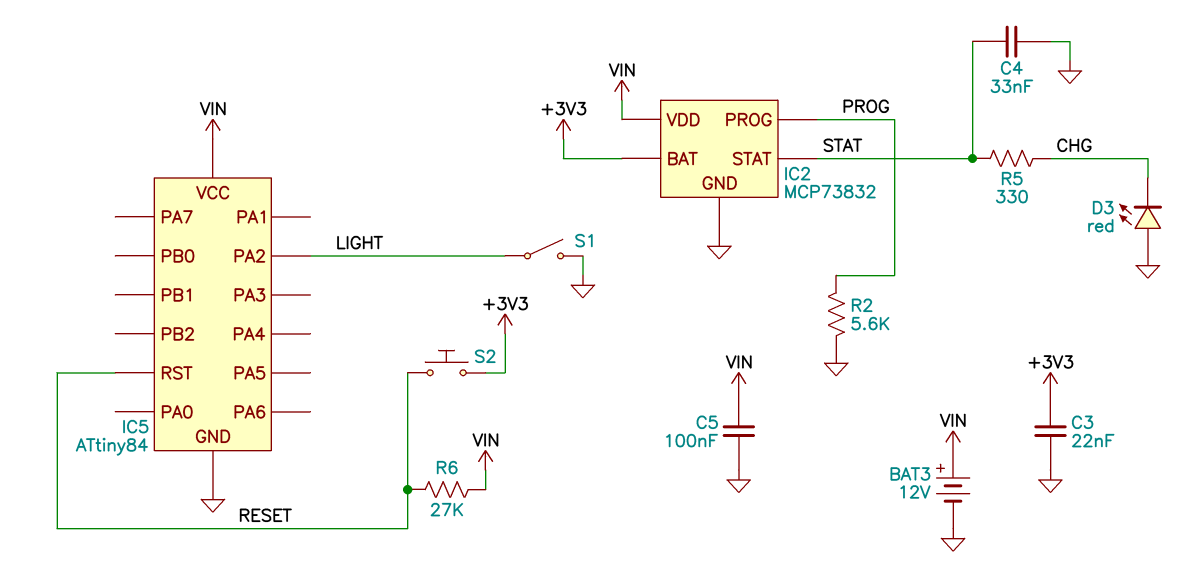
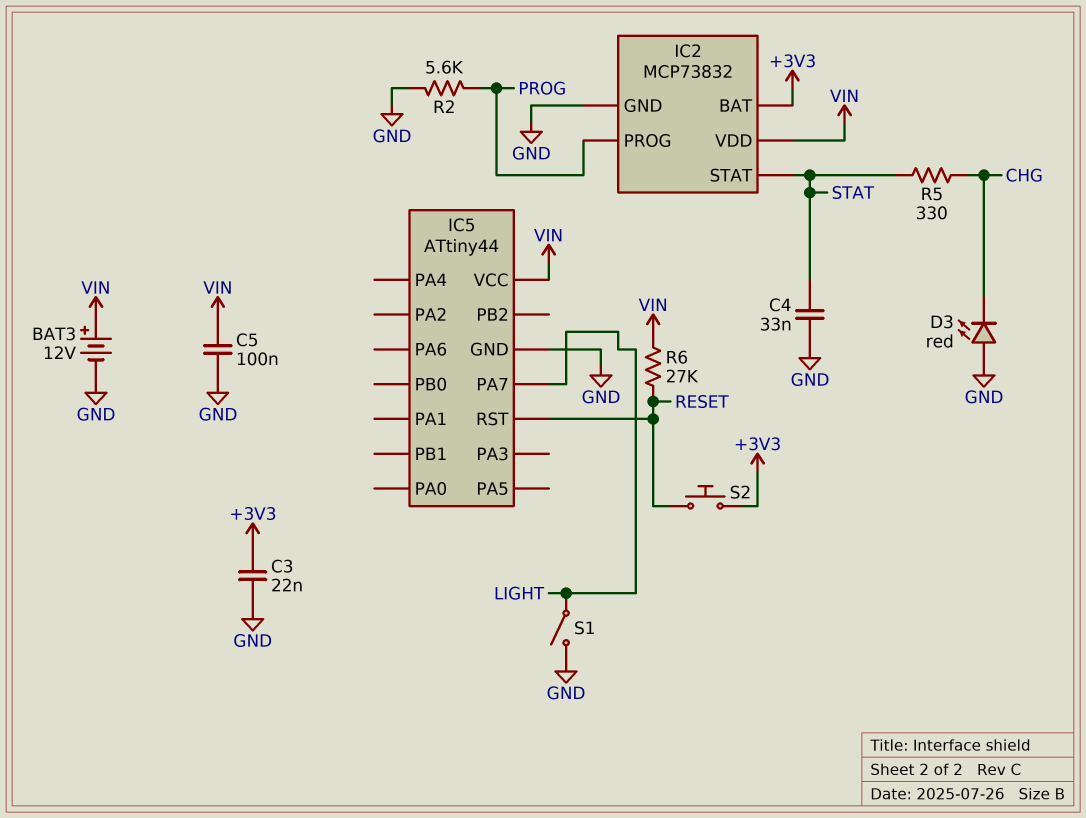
IC5: ATtiny84 -> ATtiny44
IC5 pin PA2: LIGHT -> none
IC5 pin PA7: none -> LIGHT

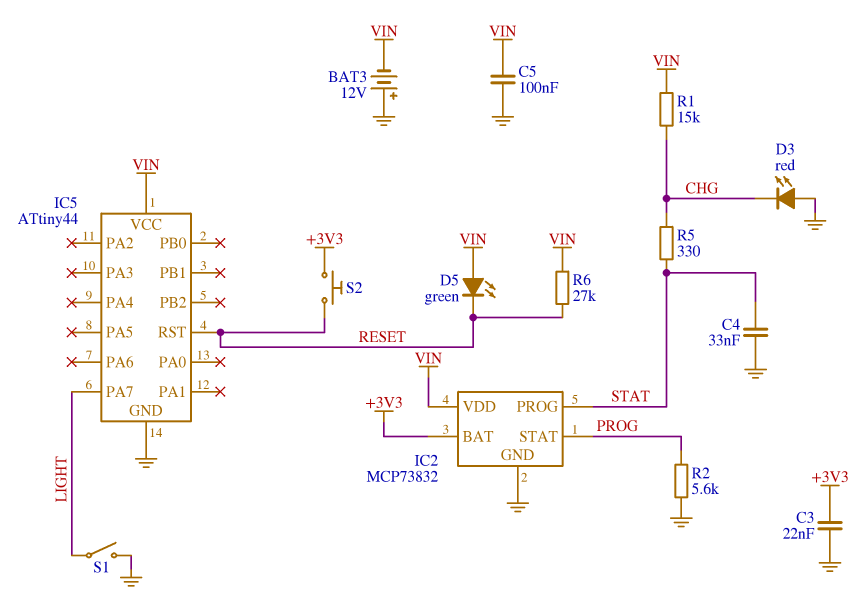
BAT3: 12V (plus VIN, minus GND) -> 12V (plus GND, minus VIN)
D5: none -> LED green (A VIN, K RESET)
IC2 pin PROG: PROG -> STAT
IC2 pin STAT: STAT -> PROG
R1: none -> 15k (CHG, VIN)

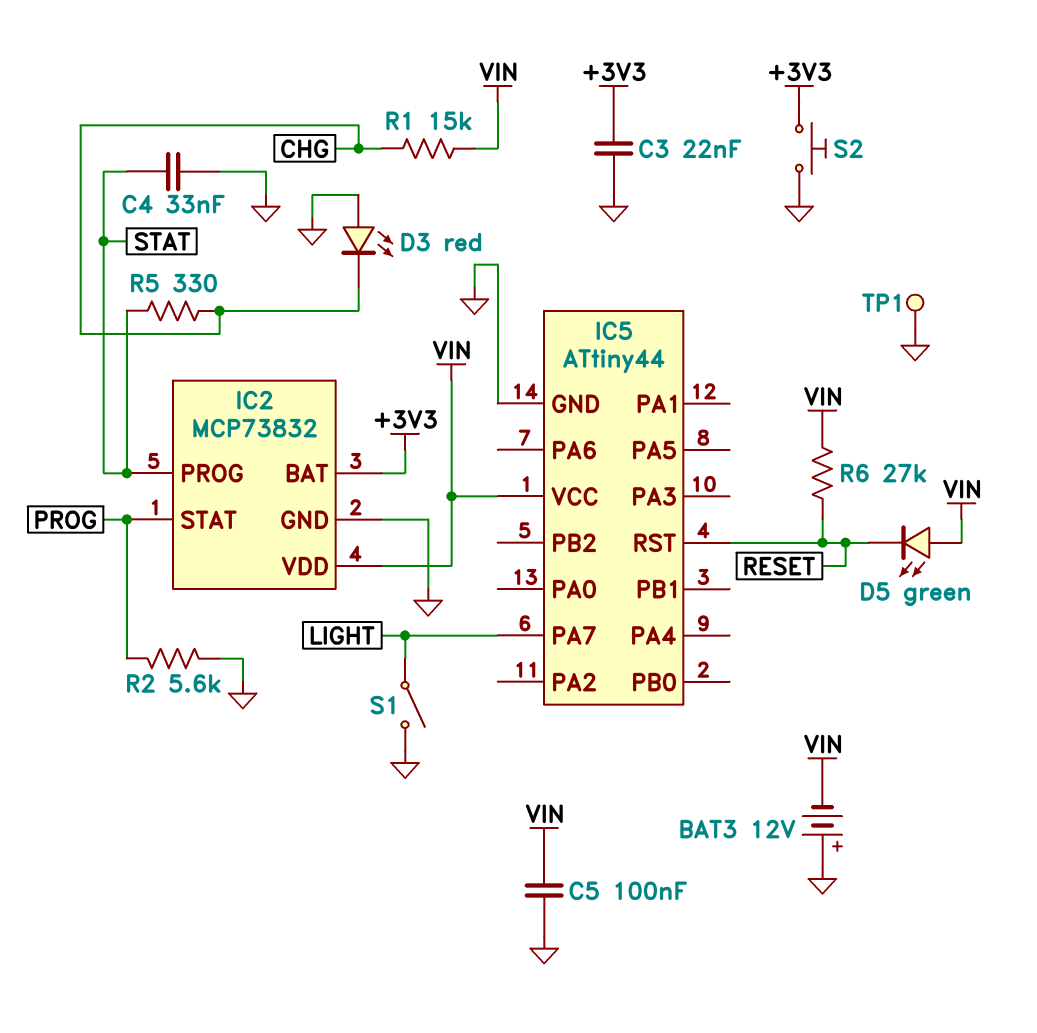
S2: button (+3V3, RESET) -> button (+3V3, GND)
TP1: none -> test point (GND)

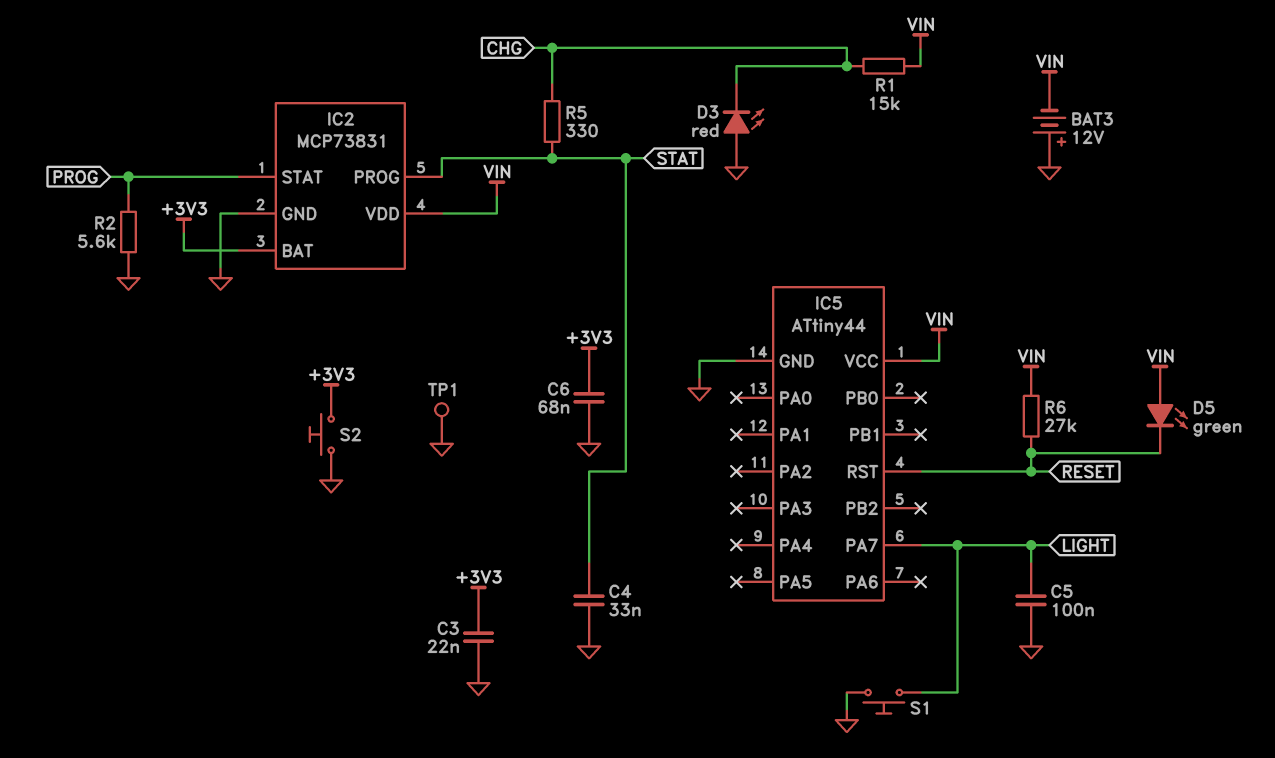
C5: 100nF (GND, VIN) -> 100nF (GND, LIGHT)
C6: none -> 68nF (+3V3, GND)
IC2: MCP73832 -> MCP73831
S1: switch (GND, LIGHT) -> button (GND, LIGHT)

